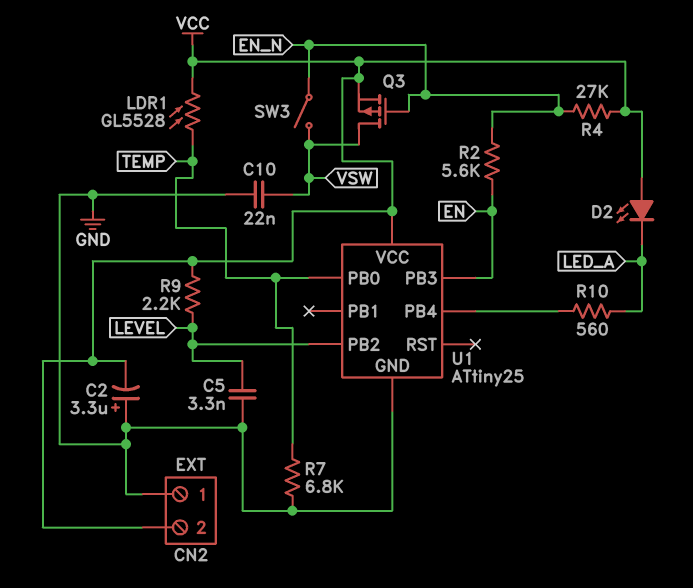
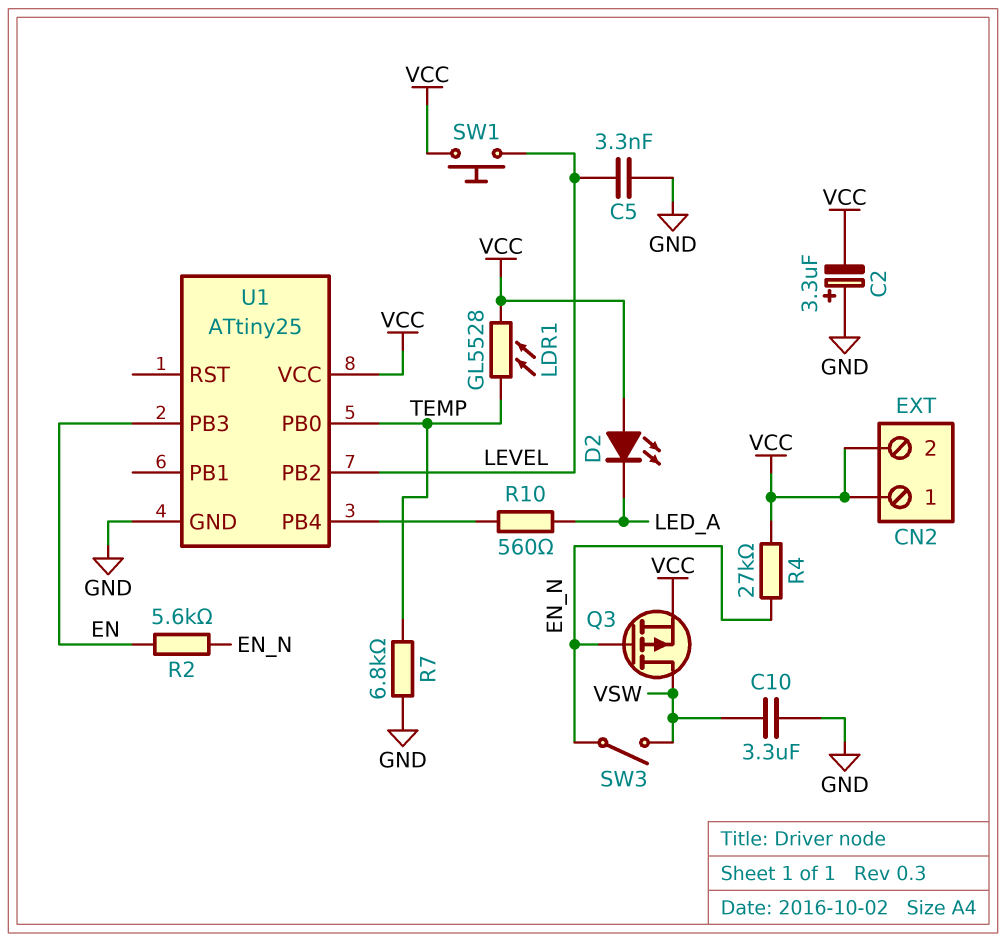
C10: 22nF (GND, VSW) -> 3.3uF (GND, VSW)
CN2 pin 1: GND -> VCC
R9: 2.2k (LEVEL, VCC) -> none
SW1: none -> button (LEVEL, VCC)

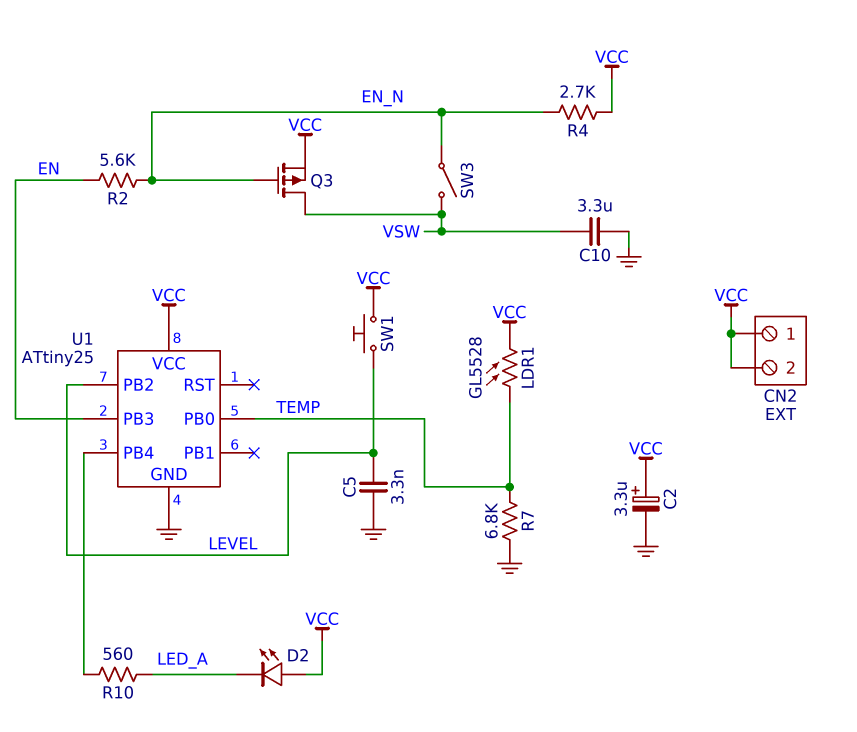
C2: 3.3uF (plus GND, minus VCC) -> 3.3uF (plus VCC, minus GND)
R4: 27k (EN_N, VCC) -> 2.7k (EN_N, VCC)

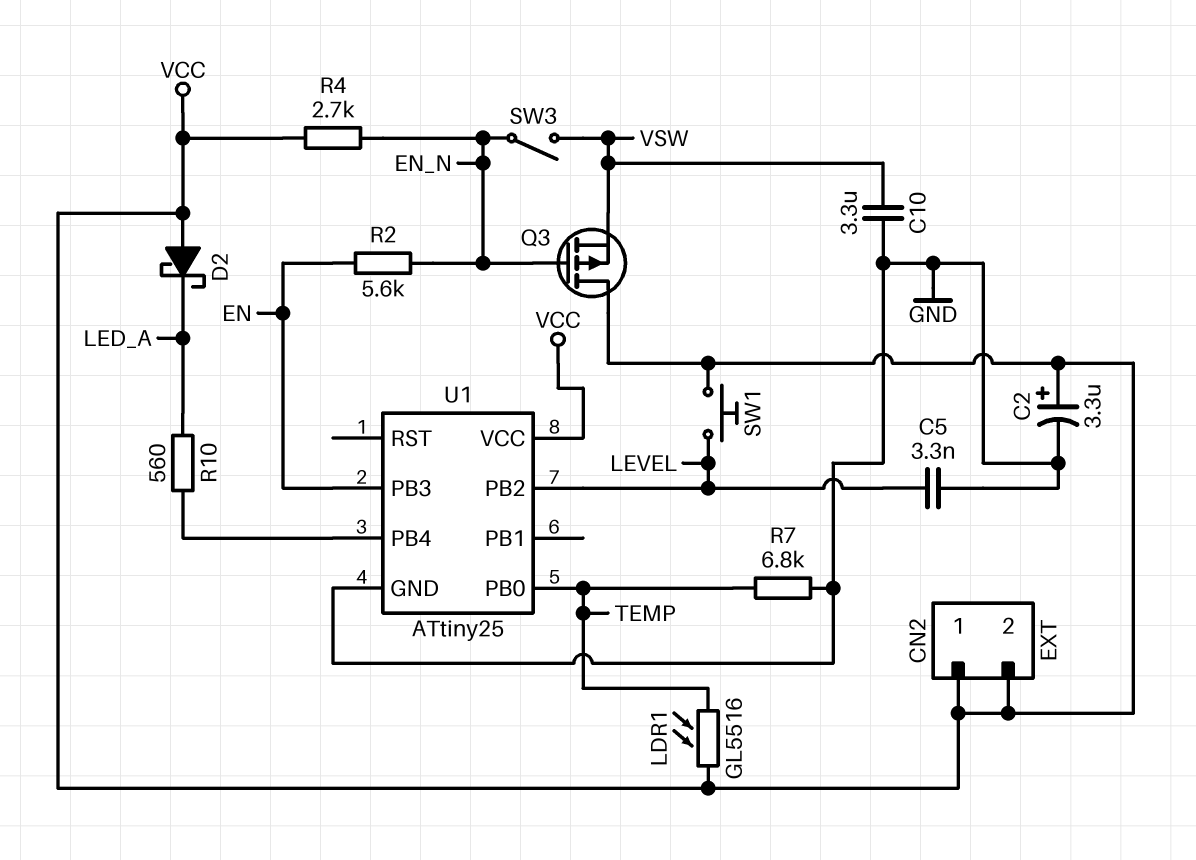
D2: LED (A VCC, K LED_A) -> schottky (A VCC, K LED_A)
LDR1: GL5528 (TEMP, VCC) -> GL5516 (TEMP, VCC)
Q3: PMOS (G EN_N, D VSW, S VCC) -> PMOS (G EN_N, D VCC, S VSW)

